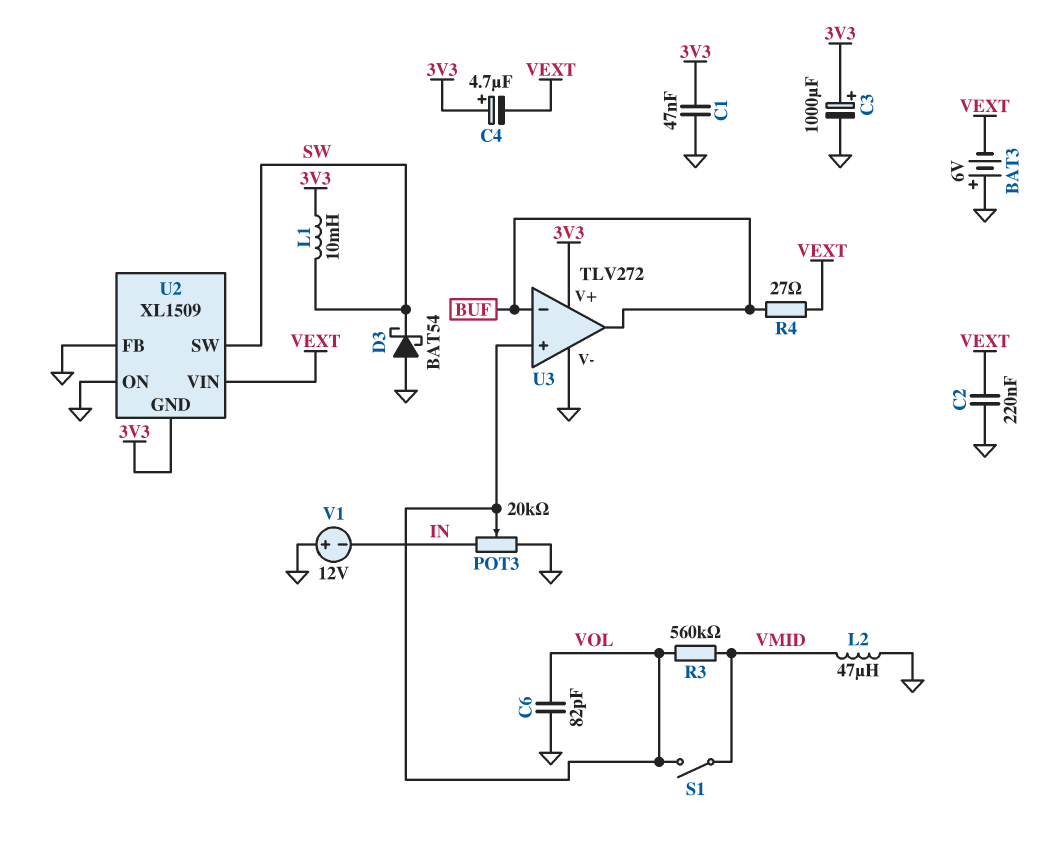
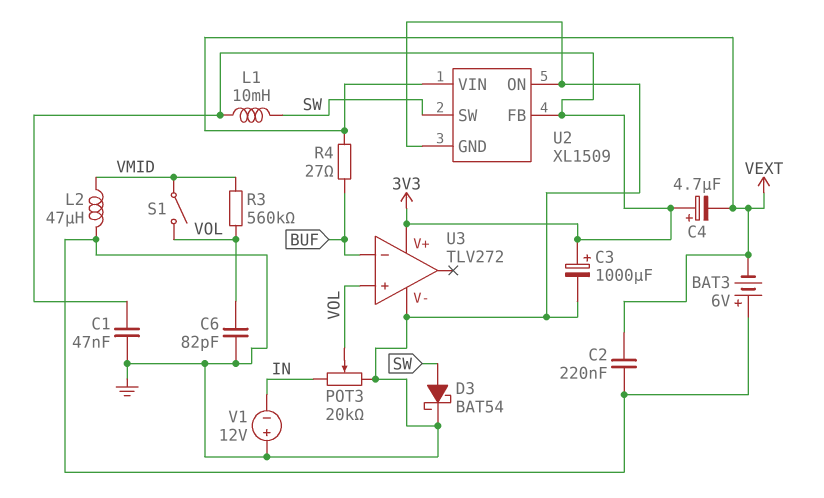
D3: schottky BAT54 (A GND, K SW) -> schottky BAT54 (A SW, K GND)
U2 pin FB: GND -> 3V3
U2 pin GND: 3V3 -> GND
U3 pin out: BUF -> none

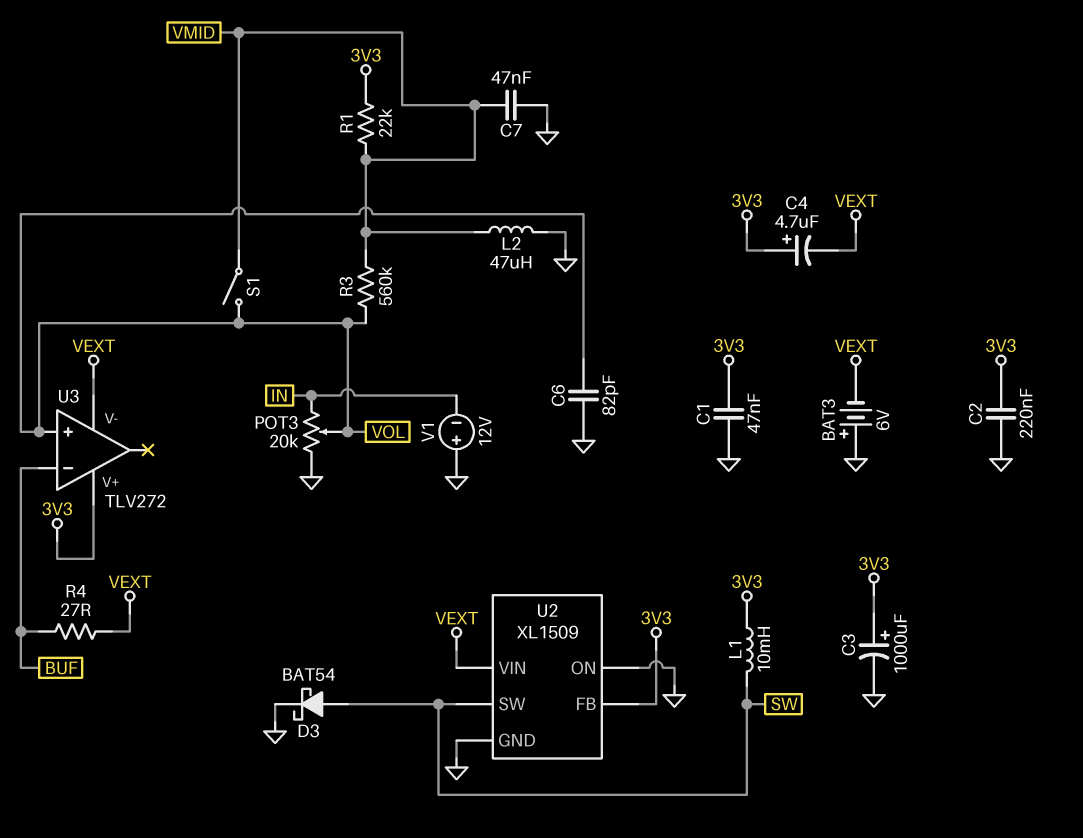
C2: 220nF (GND, VEXT) -> 220nF (3V3, GND)
C7: none -> 47nF (GND, VMID)
R1: none -> 22k (3V3, VMID)
U3 pin V-: GND -> VEXT

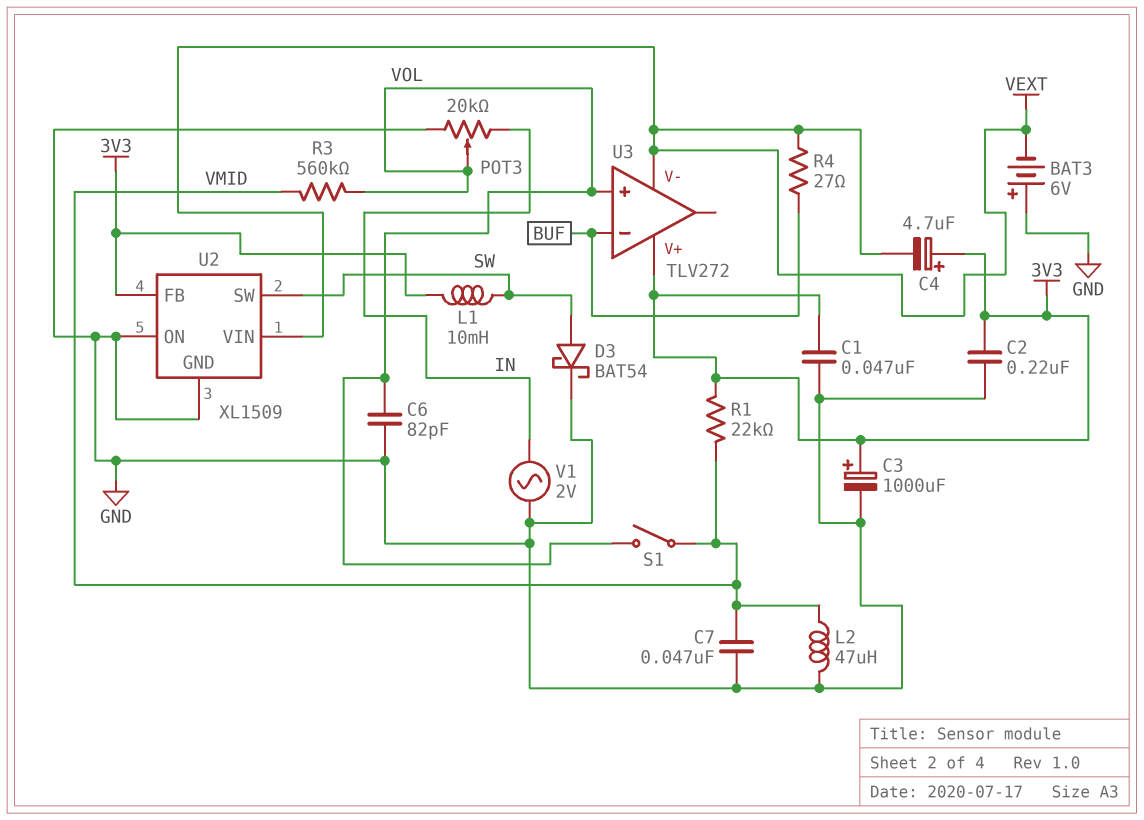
V1: 12V (plus GND, minus IN) -> AC 2V (GND, IN)

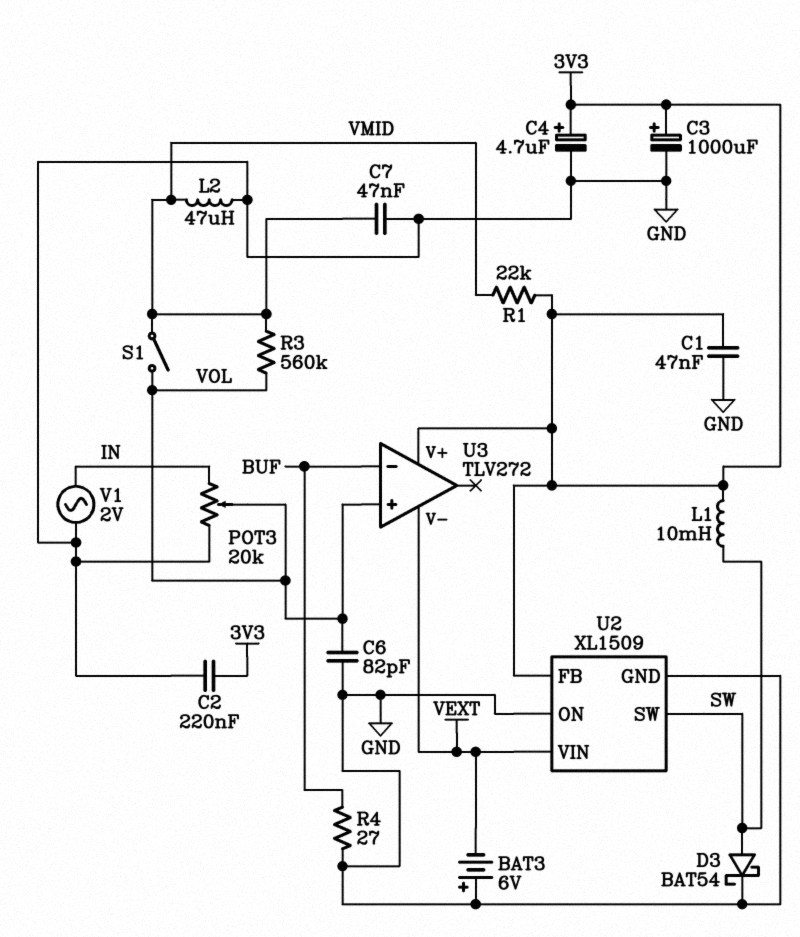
C4: 4.7uF (plus 3V3, minus VEXT) -> 4.7uF (plus 3V3, minus GND)
R4: 27 (BUF, VEXT) -> 27 (BUF, GND)

